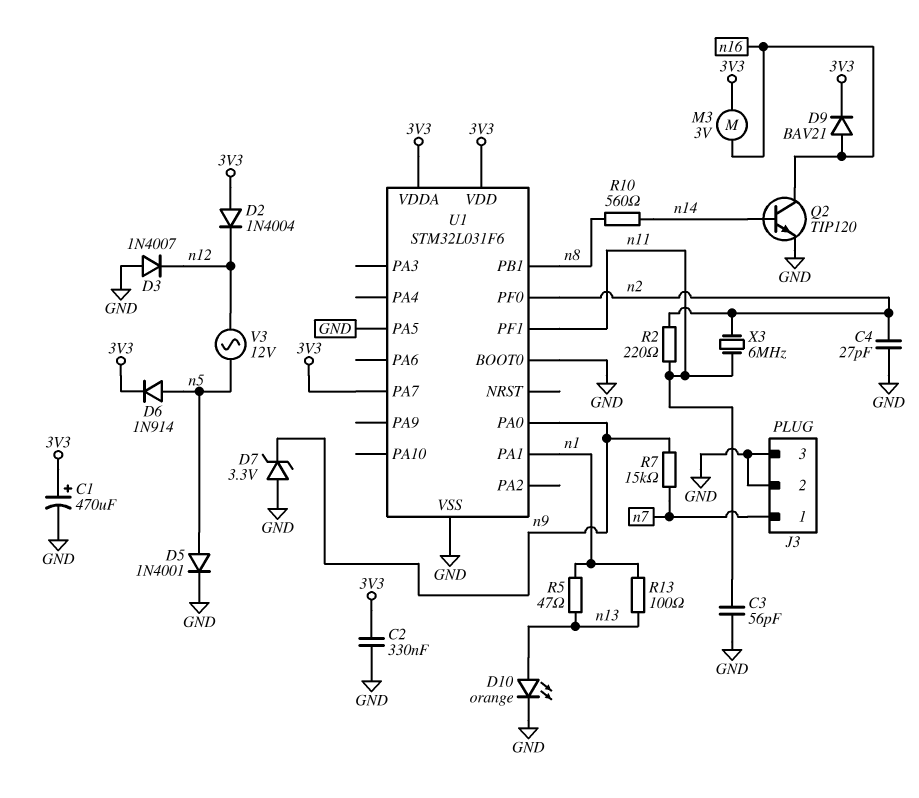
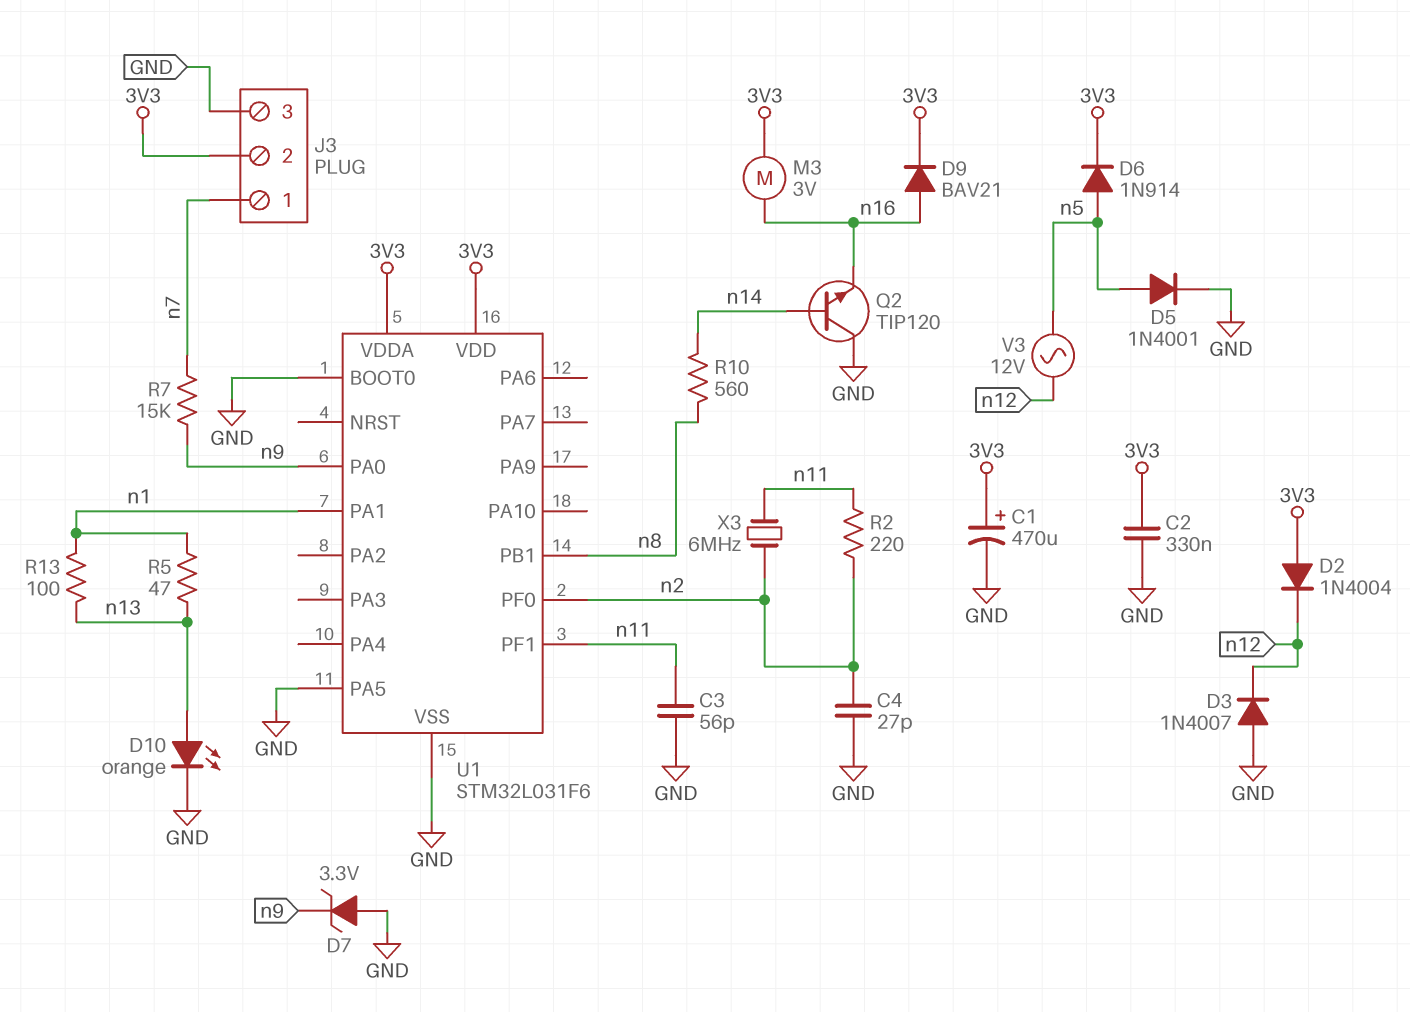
J3 pin 2: GND -> 3V3
Q2: NPN TIP120 (B n14, C n16, E GND) -> NPN TIP120 (B n14, C GND, E n16)
U1 pin PA7: 3V3 -> none

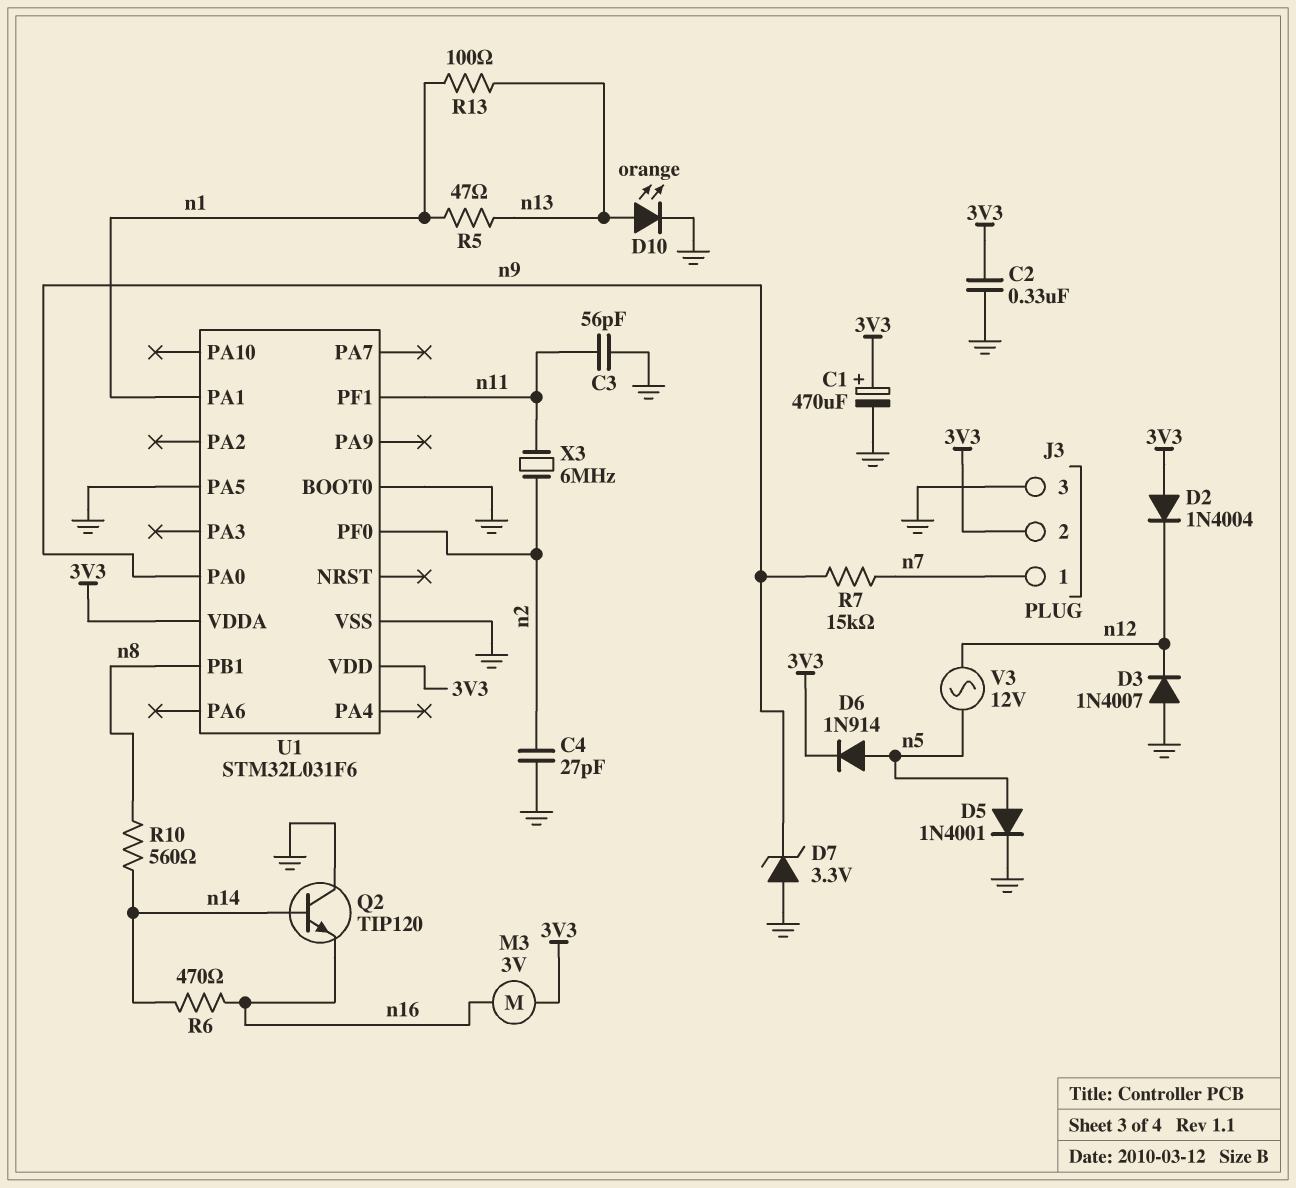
D9: diode BAV21 (A n16, K 3V3) -> none
R2: 220 (n2, n11) -> none
R6: none -> 470 (n14, n16)

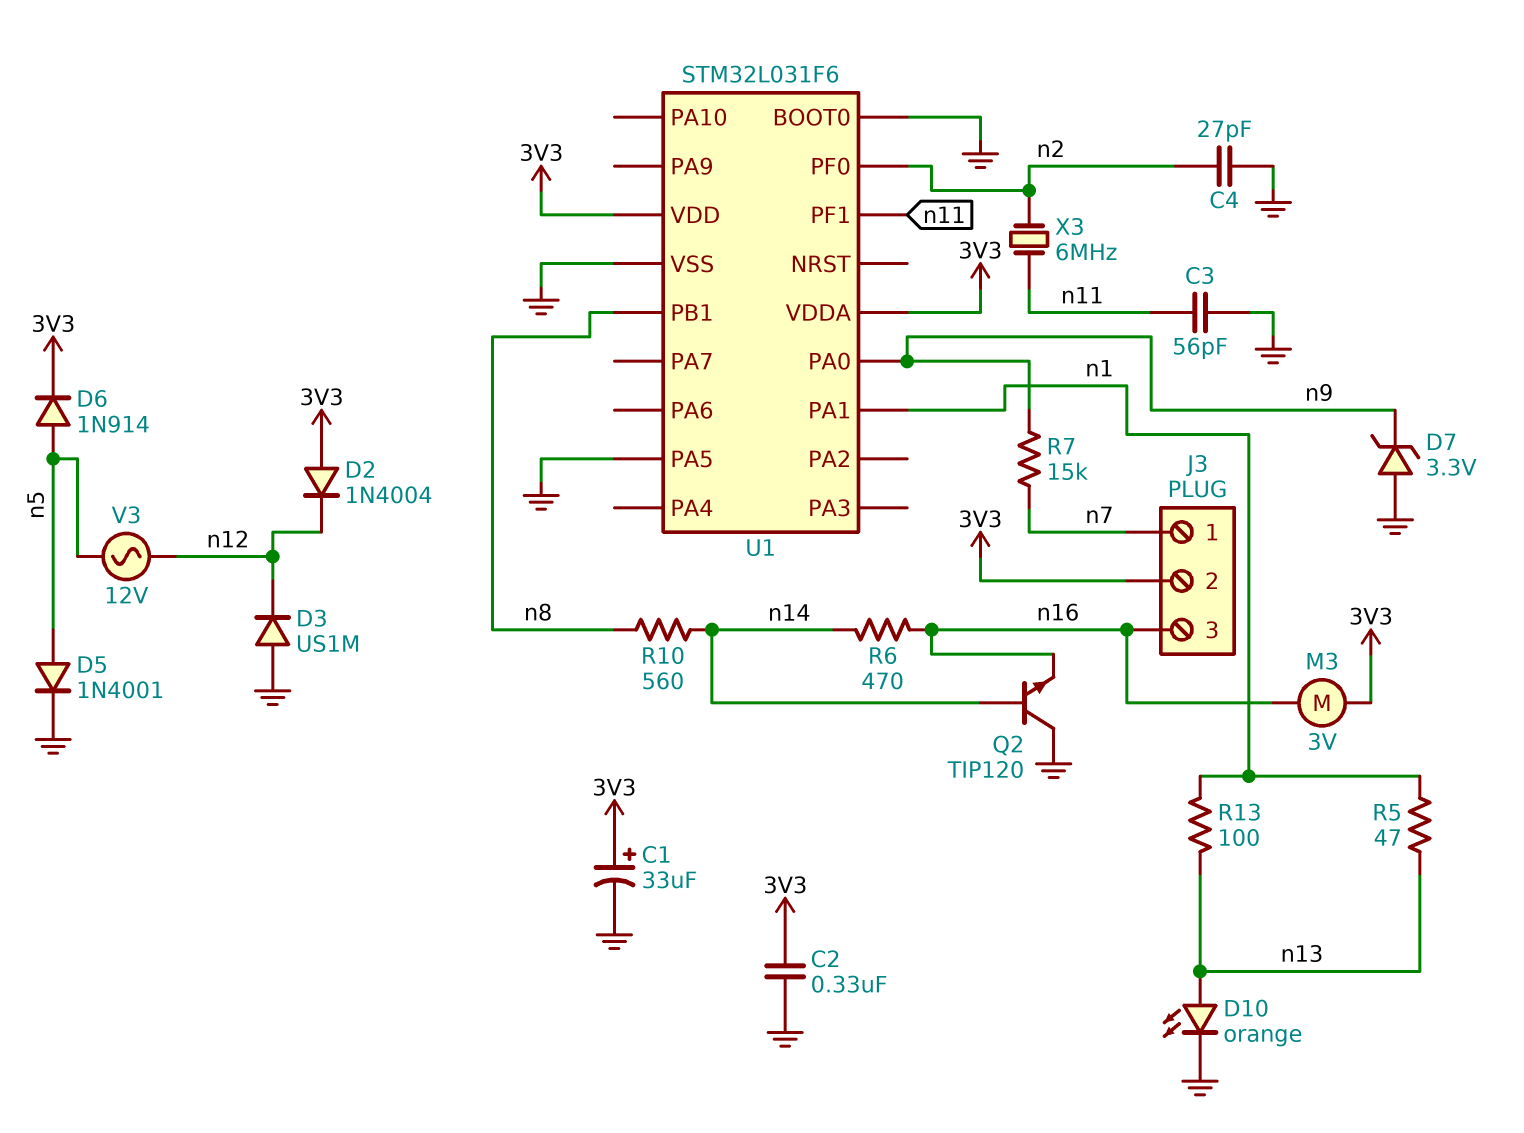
C1: 470uF (plus 3V3, minus GND) -> 33uF (plus 3V3, minus GND)
D3: diode 1N4007 (A GND, K n12) -> diode US1M (A GND, K n12)
J3 pin 3: GND -> n16

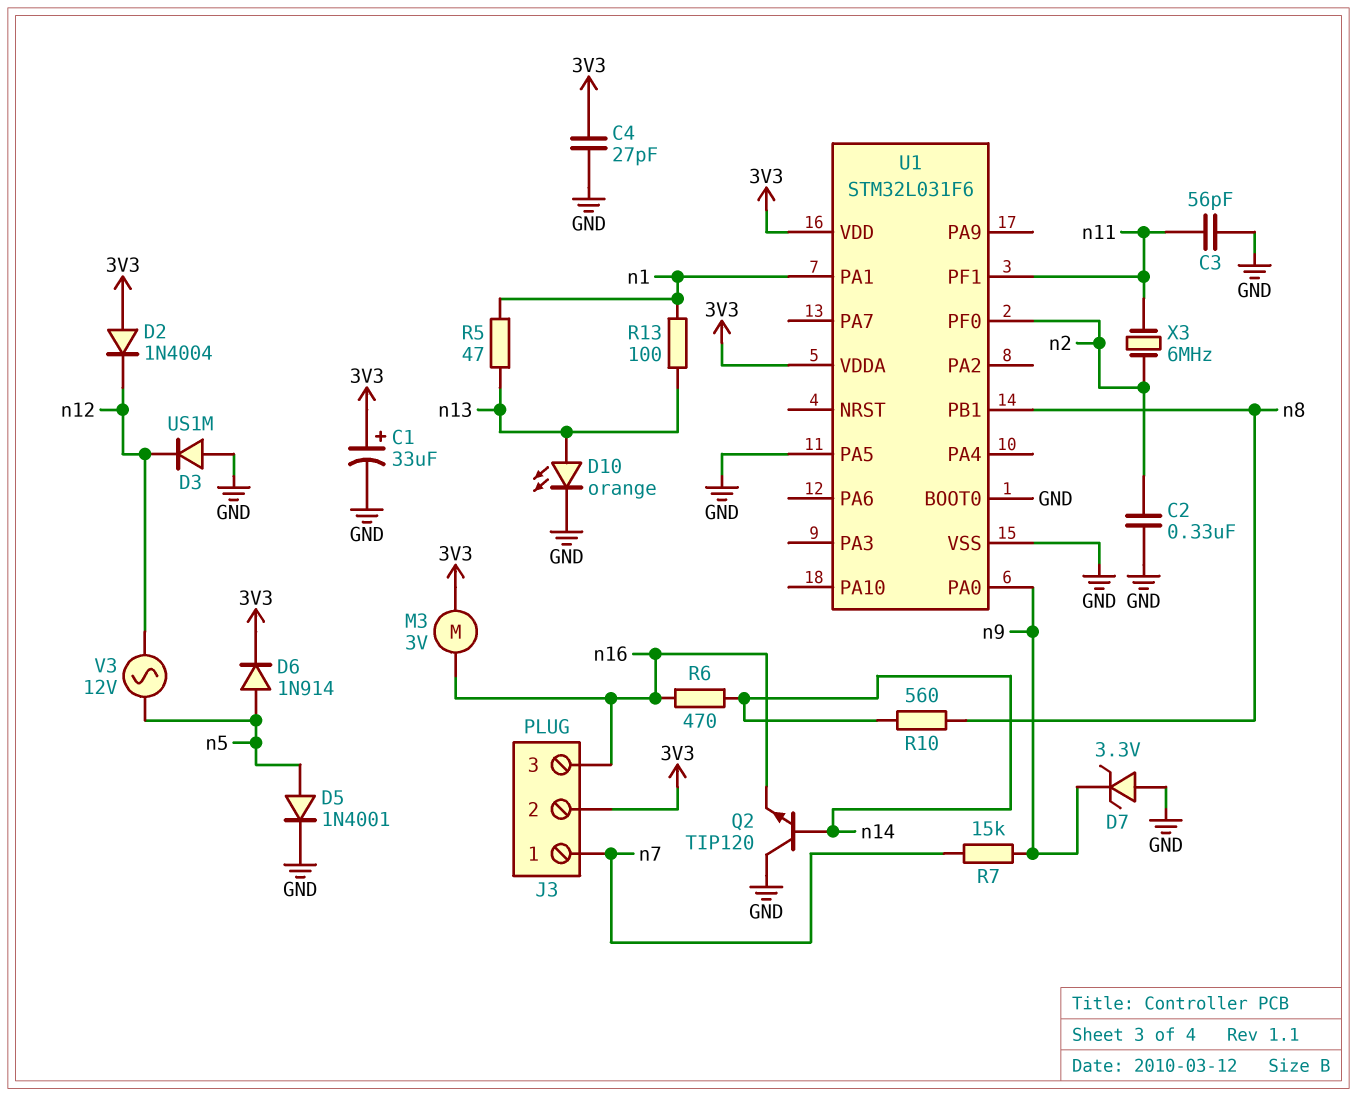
C2: 330nF (3V3, GND) -> 330nF (GND, n2)
C4: 27pF (GND, n2) -> 27pF (3V3, GND)

